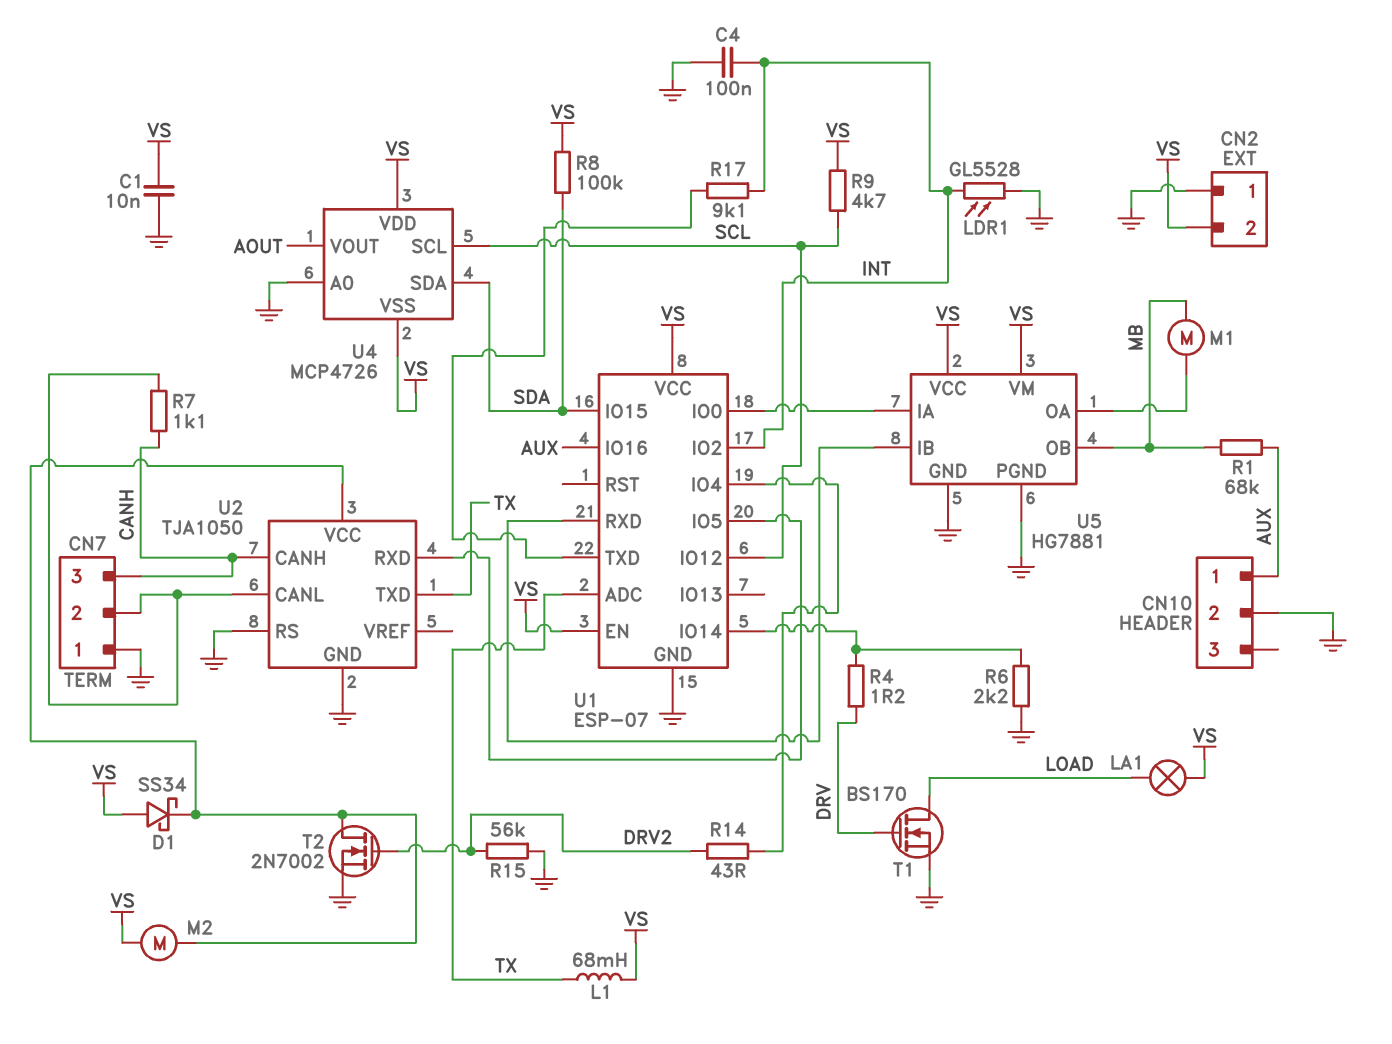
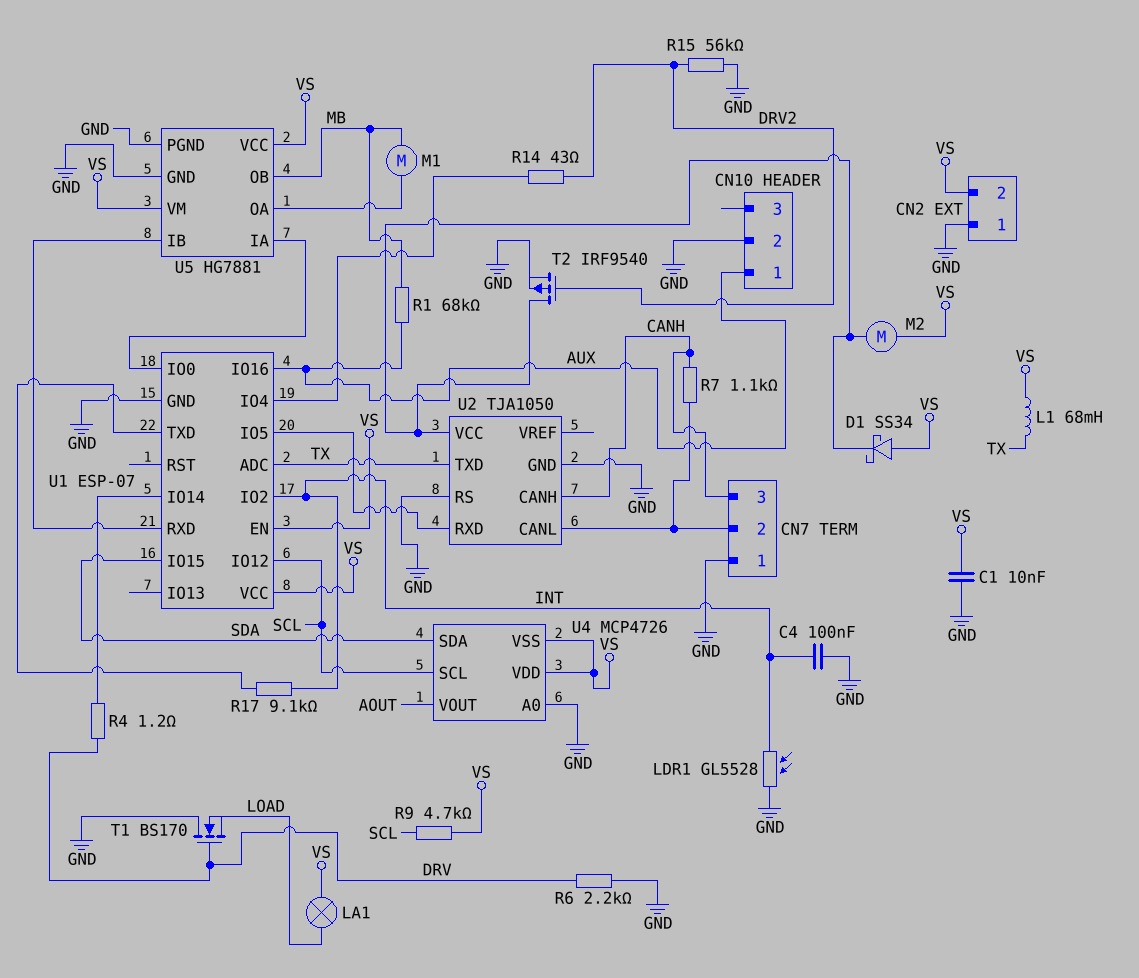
R6: 2.2k (GND, U1/IO14) -> 2.2k (DRV, GND)
R8: 100k (SDA, VS) -> none
T1: NMOS BS170 (G DRV, D LOAD, S GND) -> NMOS BS170 (G DRV, D GND, S LOAD)
T2: NMOS 2N7002 (G DRV2, D U2/VCC, S GND) -> PMOS IRF9540 (G DRV2, D U2/VCC, S GND)

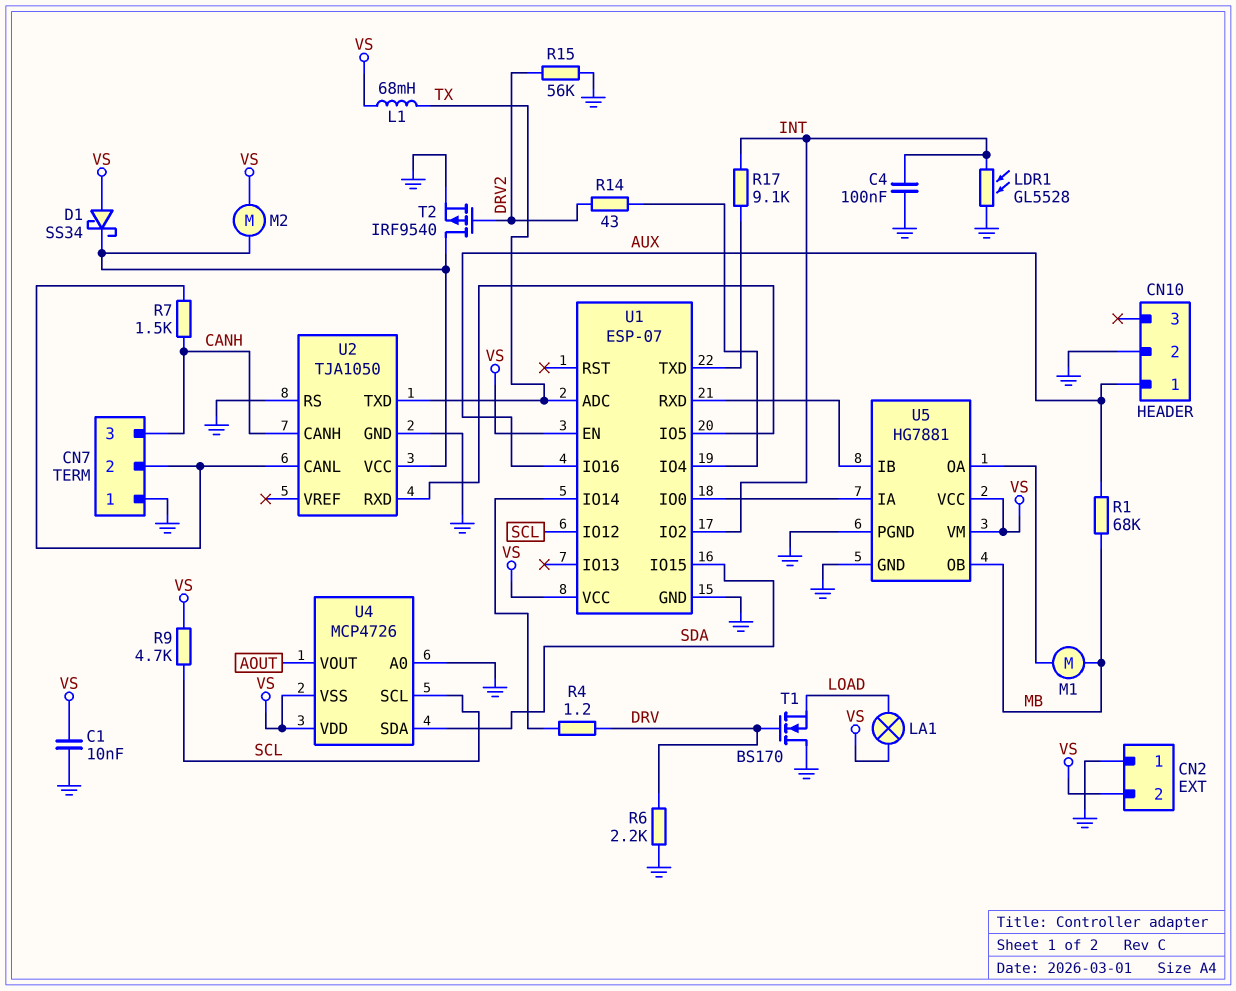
R7: 1.1k (CANH, CN7/2) -> 1.5k (CANH, CN7/2)

